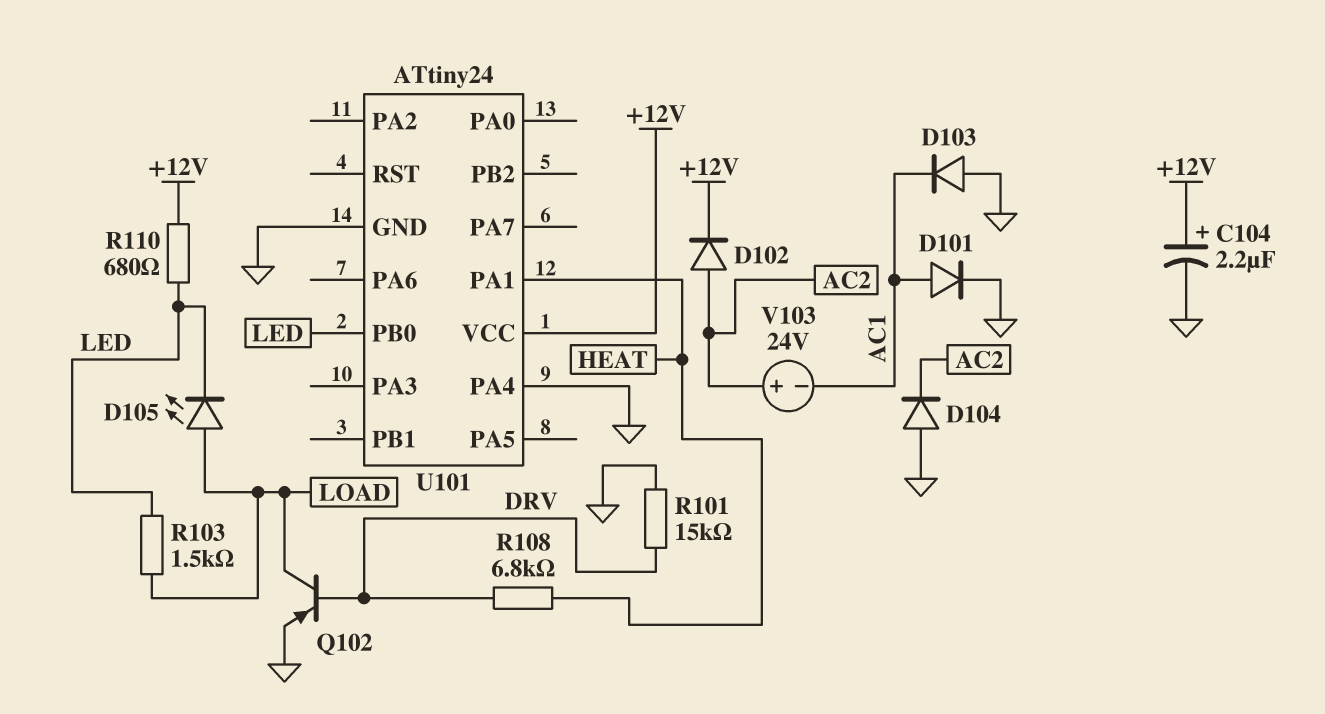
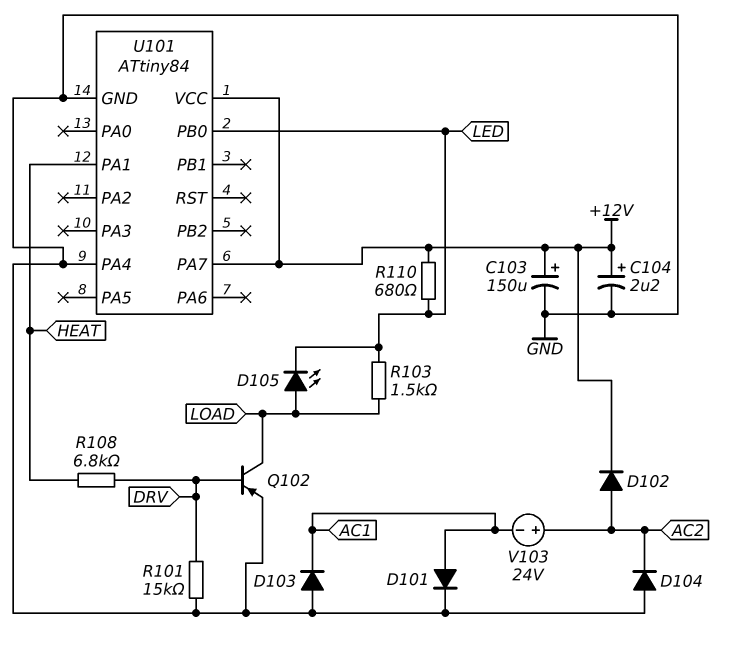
C103: none -> 150uF (plus +12V, minus GND)
U101: ATtiny24 -> ATtiny84
U101 pin PA7: none -> +12V

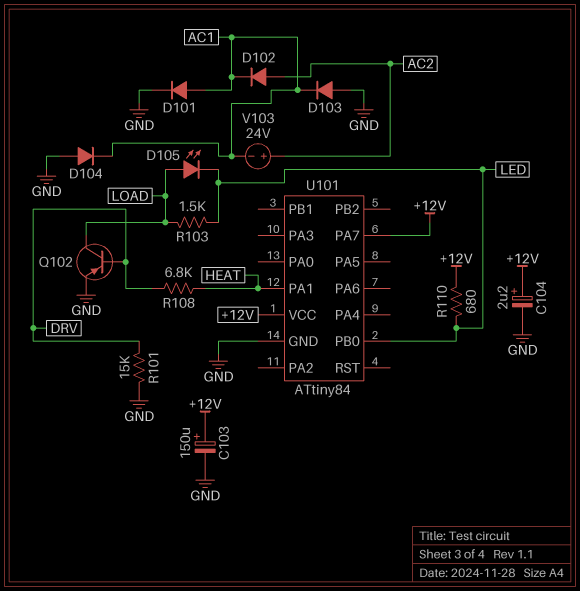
D102: diode (A AC2, K +12V) -> diode (A AC2, K AC1)
D104: diode (A GND, K AC2) -> diode (A GND, K AC1)
U101 pin PA4: GND -> none

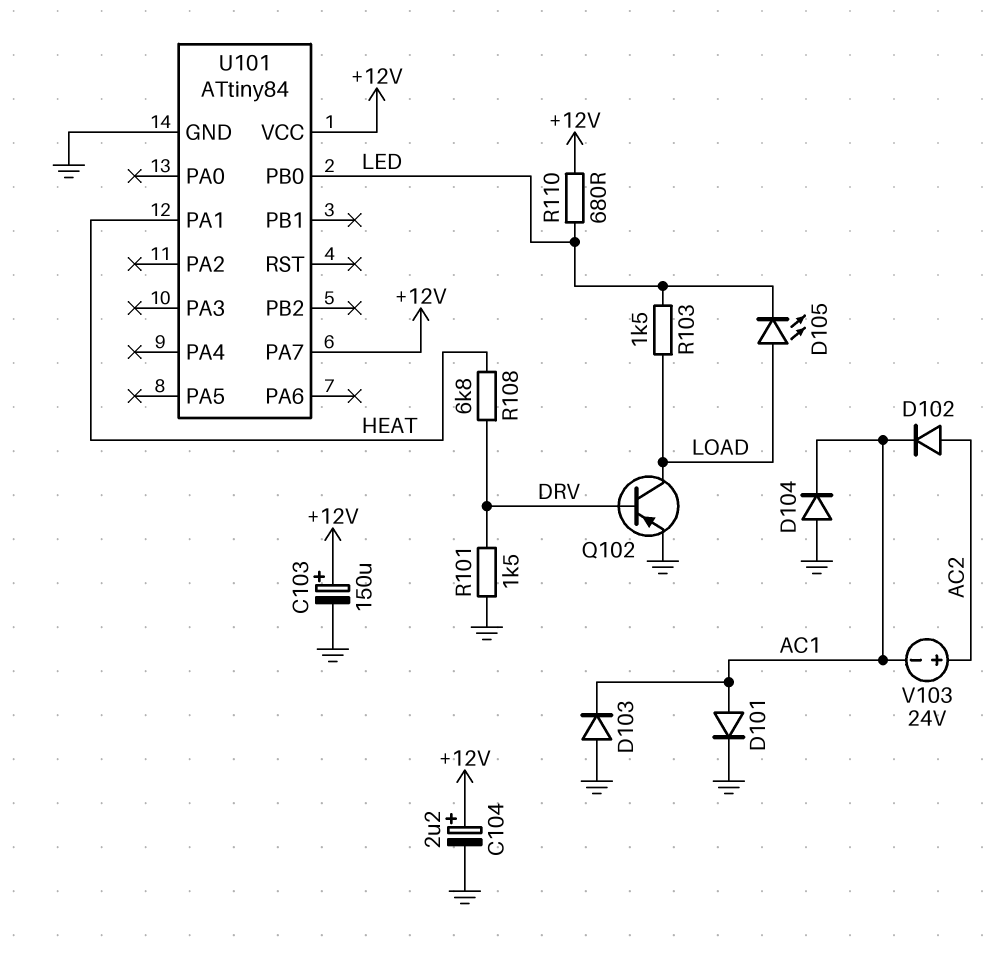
R101: 15k (DRV, GND) -> 1.5k (DRV, GND)

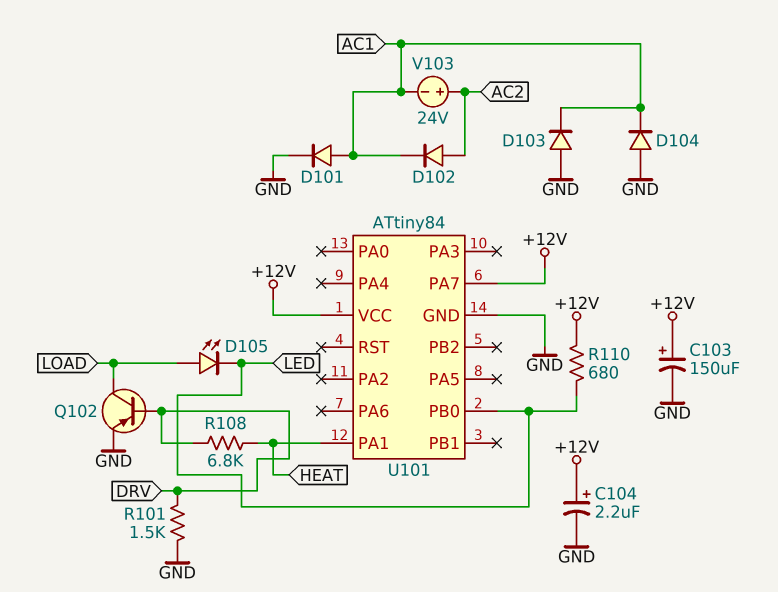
R103: 1.5k (LED, LOAD) -> none

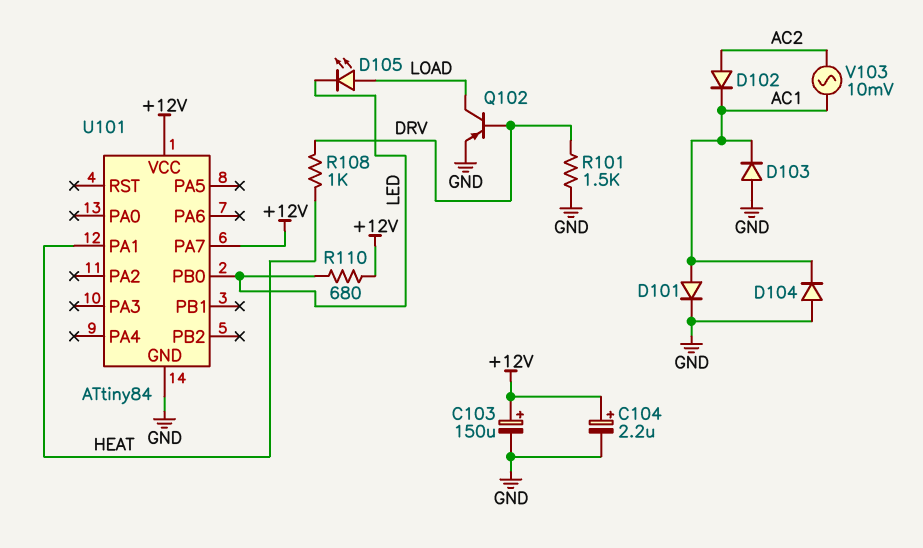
R108: 6.8k (DRV, HEAT) -> 1k (DRV, HEAT)
V103: 24V (plus AC2, minus AC1) -> AC 10mV (AC1, AC2)

